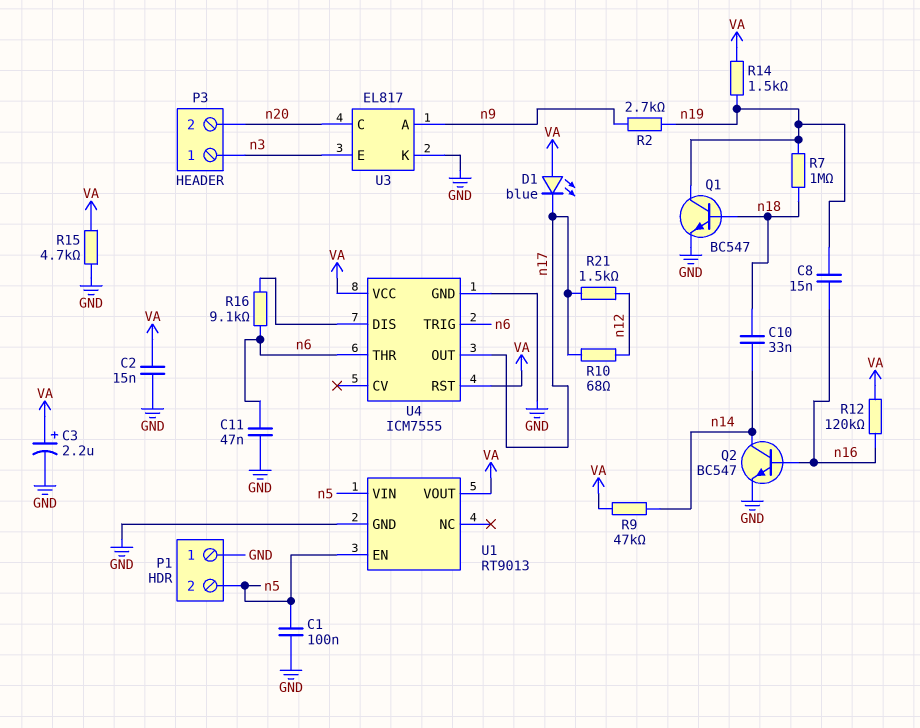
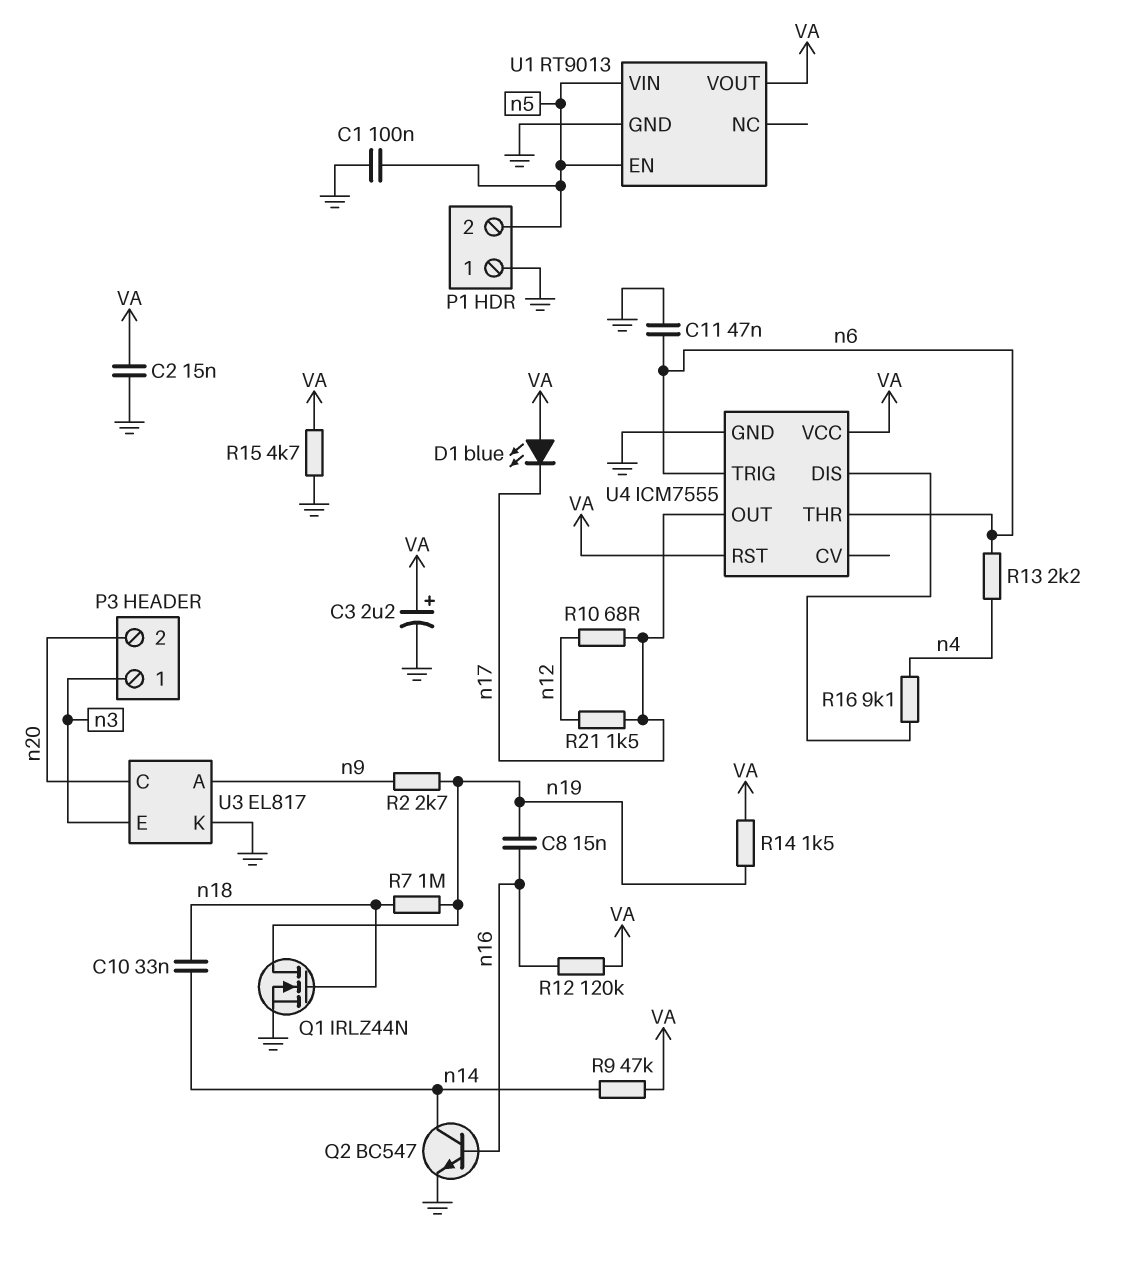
Q1: NPN BC547 (B n18, C n19, E GND) -> NMOS IRLZ44N (G n18, D n19, S GND)
R13: none -> 2.2k (n4, n6)
R16: 9.1k (U4/DIS, n6) -> 9.1k (U4/DIS, n4)

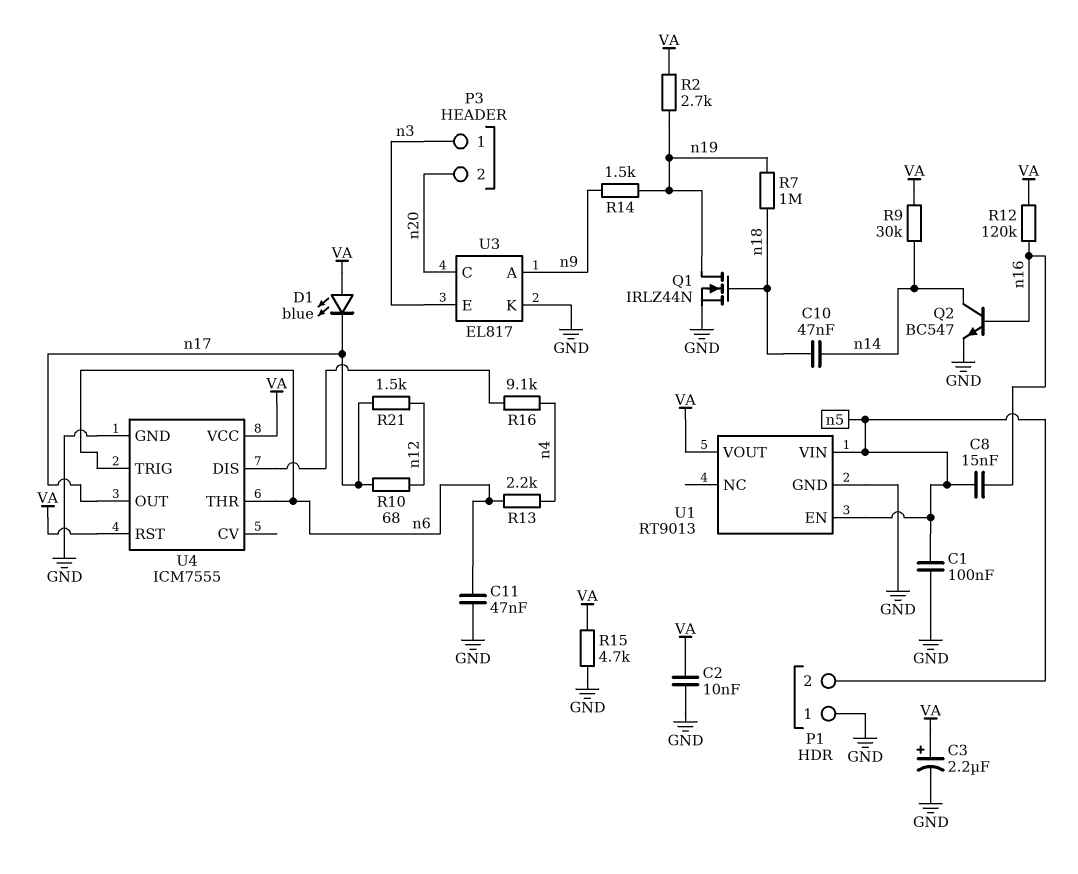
C2: 15nF (GND, VA) -> 10nF (GND, VA)
C8: 15nF (n16, n19) -> 15nF (n5, n16)
C10: 33nF (n14, n18) -> 47nF (n14, n18)
R2: 2.7k (n9, n19) -> 2.7k (VA, n19)
R9: 47k (VA, n14) -> 30k (VA, n14)
R14: 1.5k (VA, n19) -> 1.5k (n9, n19)

